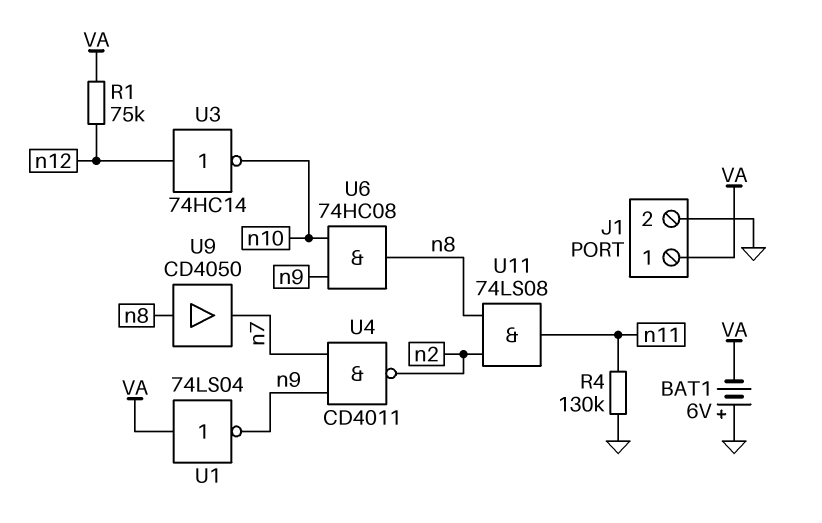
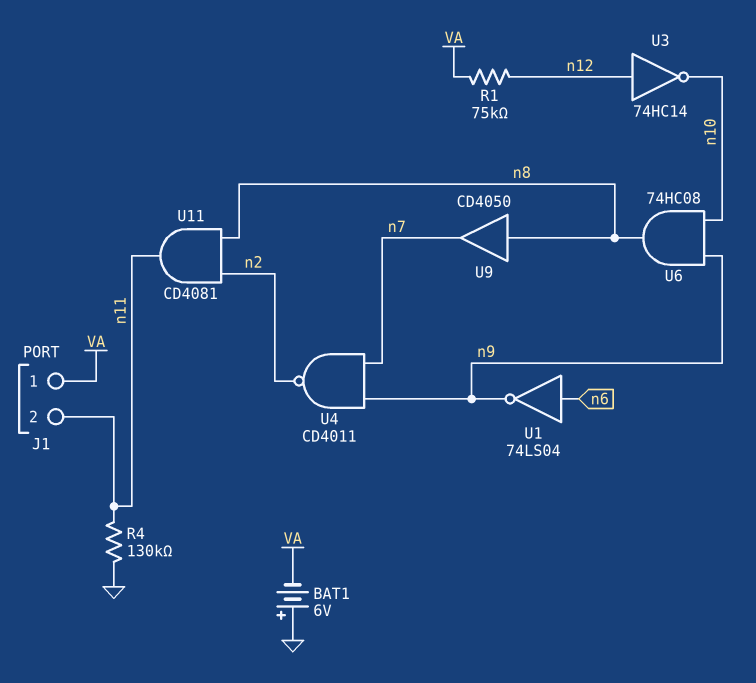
J1 pin 2: GND -> n11
U1: NOT 74LS04 (in VA, out n9) -> NOT 74LS04 (in n6, out n9)
U11: AND 74LS08 (in n2, in n8, out n11) -> AND CD4081 (in n2, in n8, out n11)

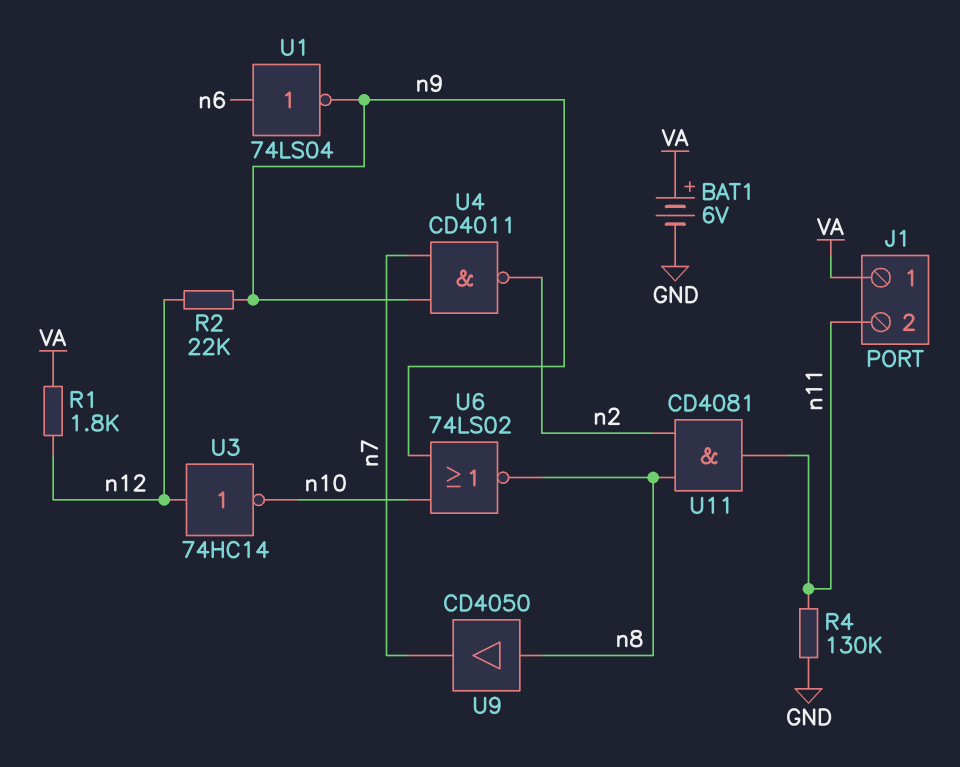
BAT1: 6V (plus GND, minus VA) -> 6V (plus VA, minus GND)
R1: 75k (VA, n12) -> 1.8k (VA, n12)
R2: none -> 22k (n9, n12)
U6: AND 74HC08 (in n9, in n10, out n8) -> NOR 74LS02 (in n9, in n10, out n8)

